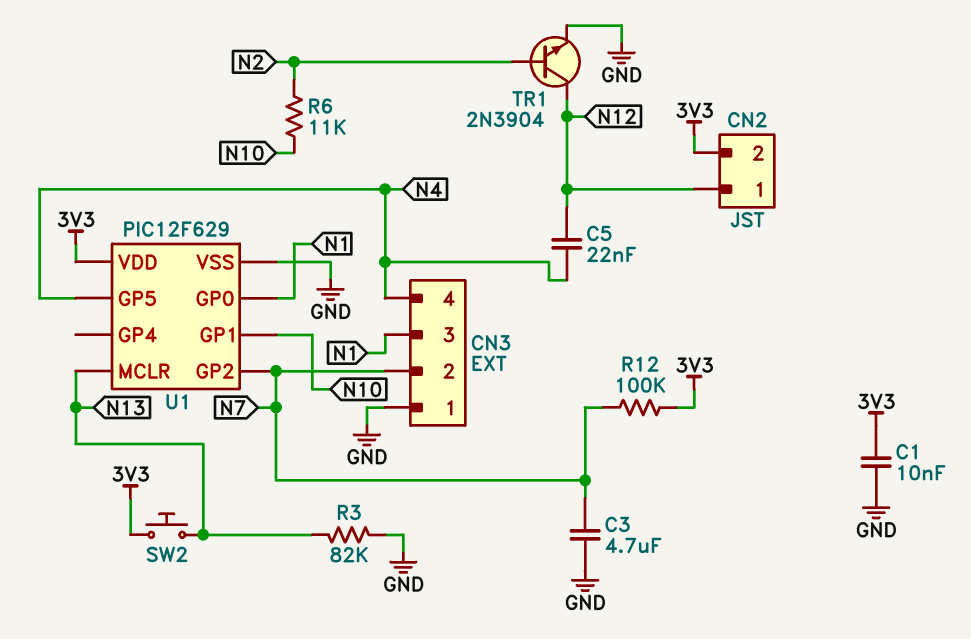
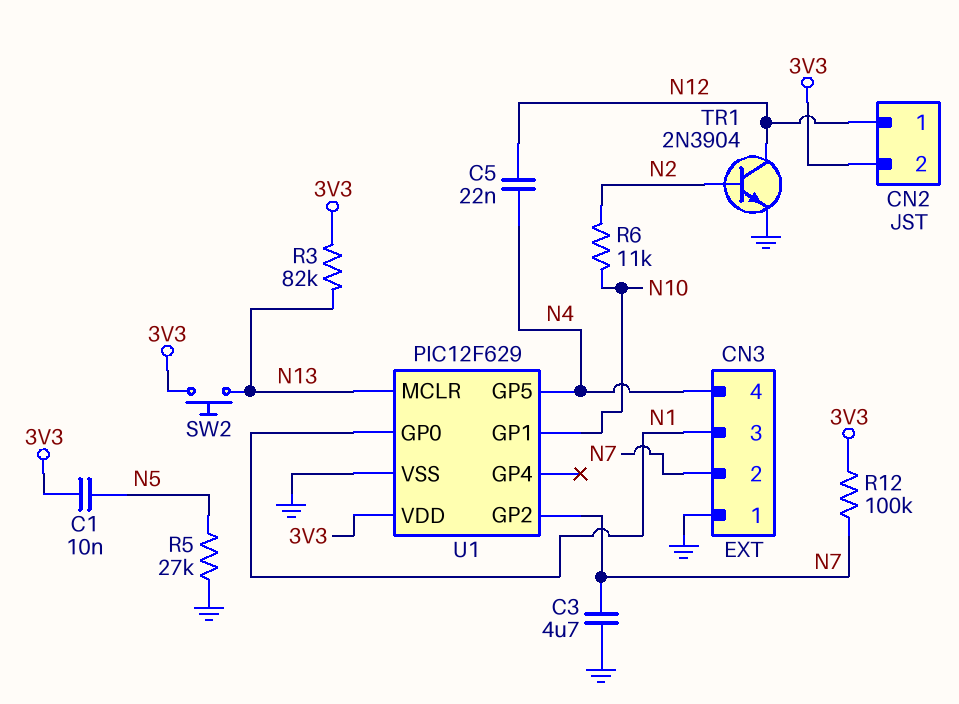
C1: 10nF (3V3, GND) -> 10nF (3V3, N5)
R3: 82k (GND, N13) -> 82k (3V3, N13)
R5: none -> 27k (GND, N5)

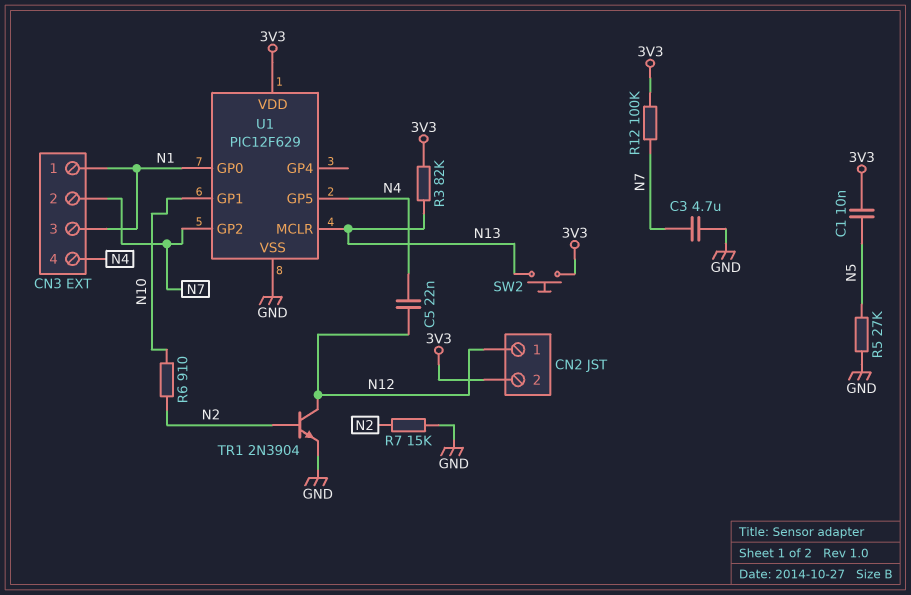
CN3 pin 1: GND -> N1
R6: 11k (N2, N10) -> 910 (N2, N10)
R7: none -> 15k (GND, N2)

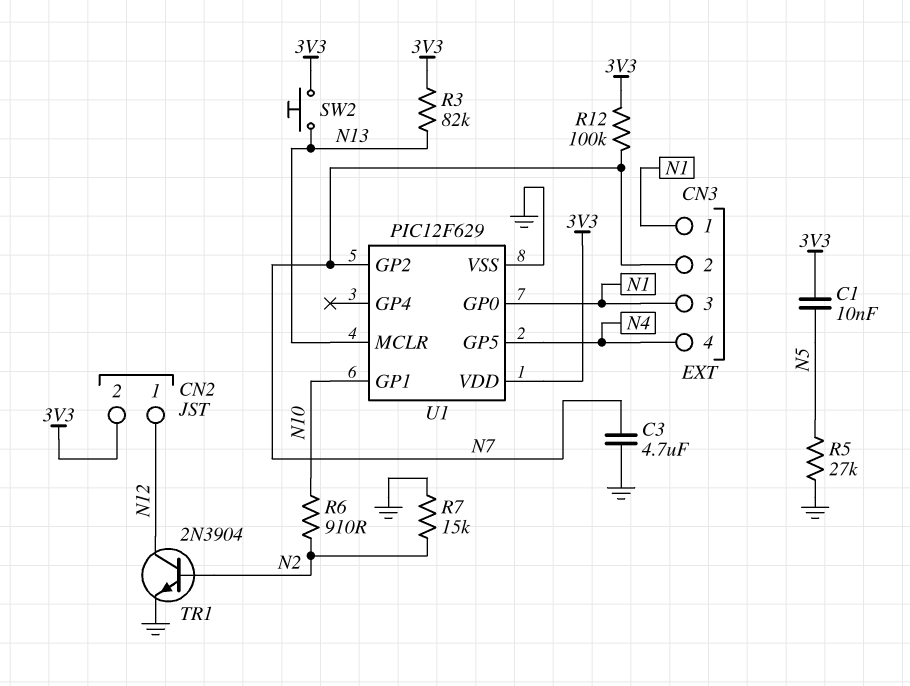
C5: 22nF (N4, N12) -> none

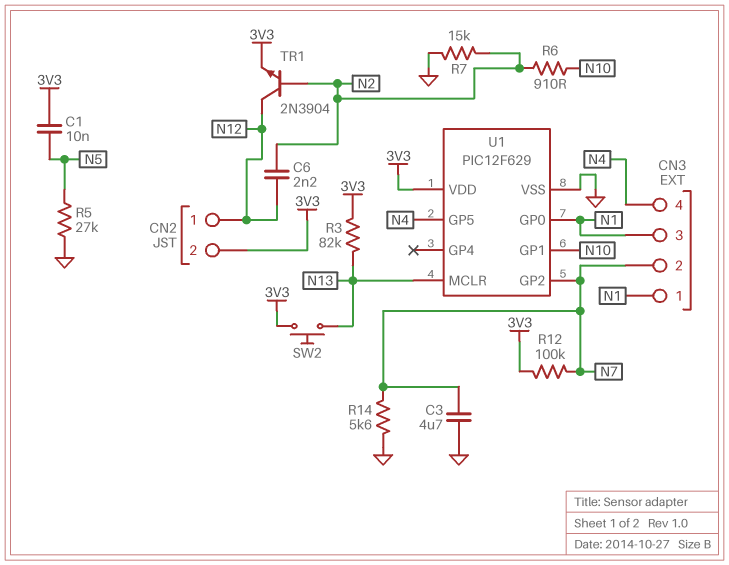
C6: none -> 2.2nF (N2, N12)
R14: none -> 5.6k (GND, N7)
TR1: NPN 2N3904 (B N2, C N12, E GND) -> NPN 2N3904 (B N2, C N12, E 3V3)

